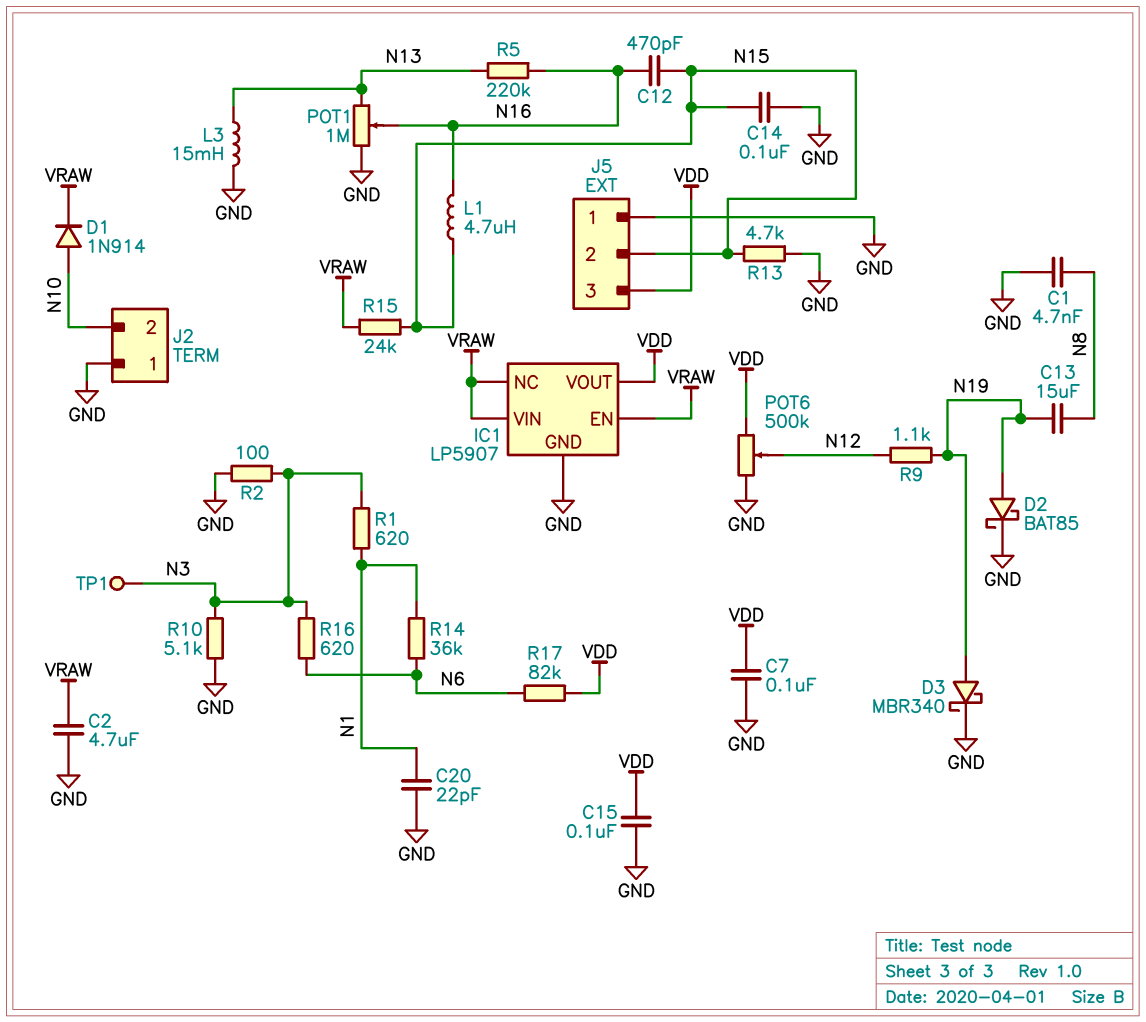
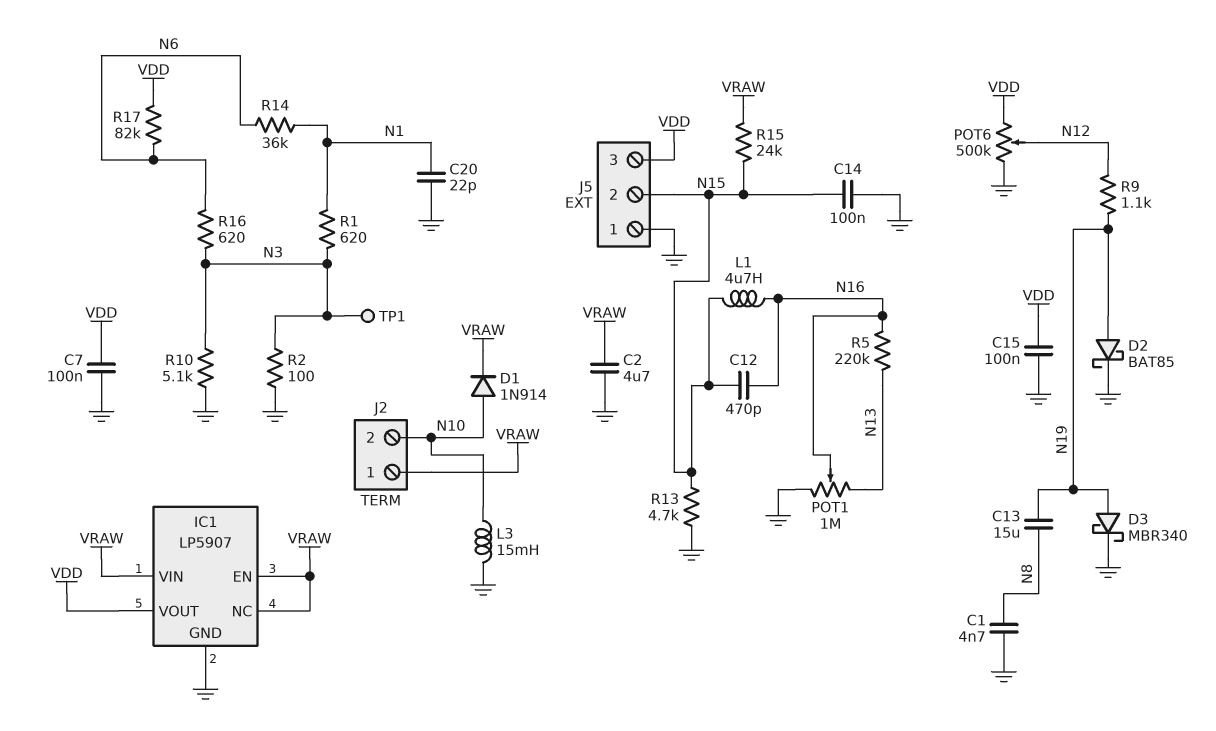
J2 pin 1: GND -> VRAW
L3: 15mH (GND, N13) -> 15mH (GND, N10)

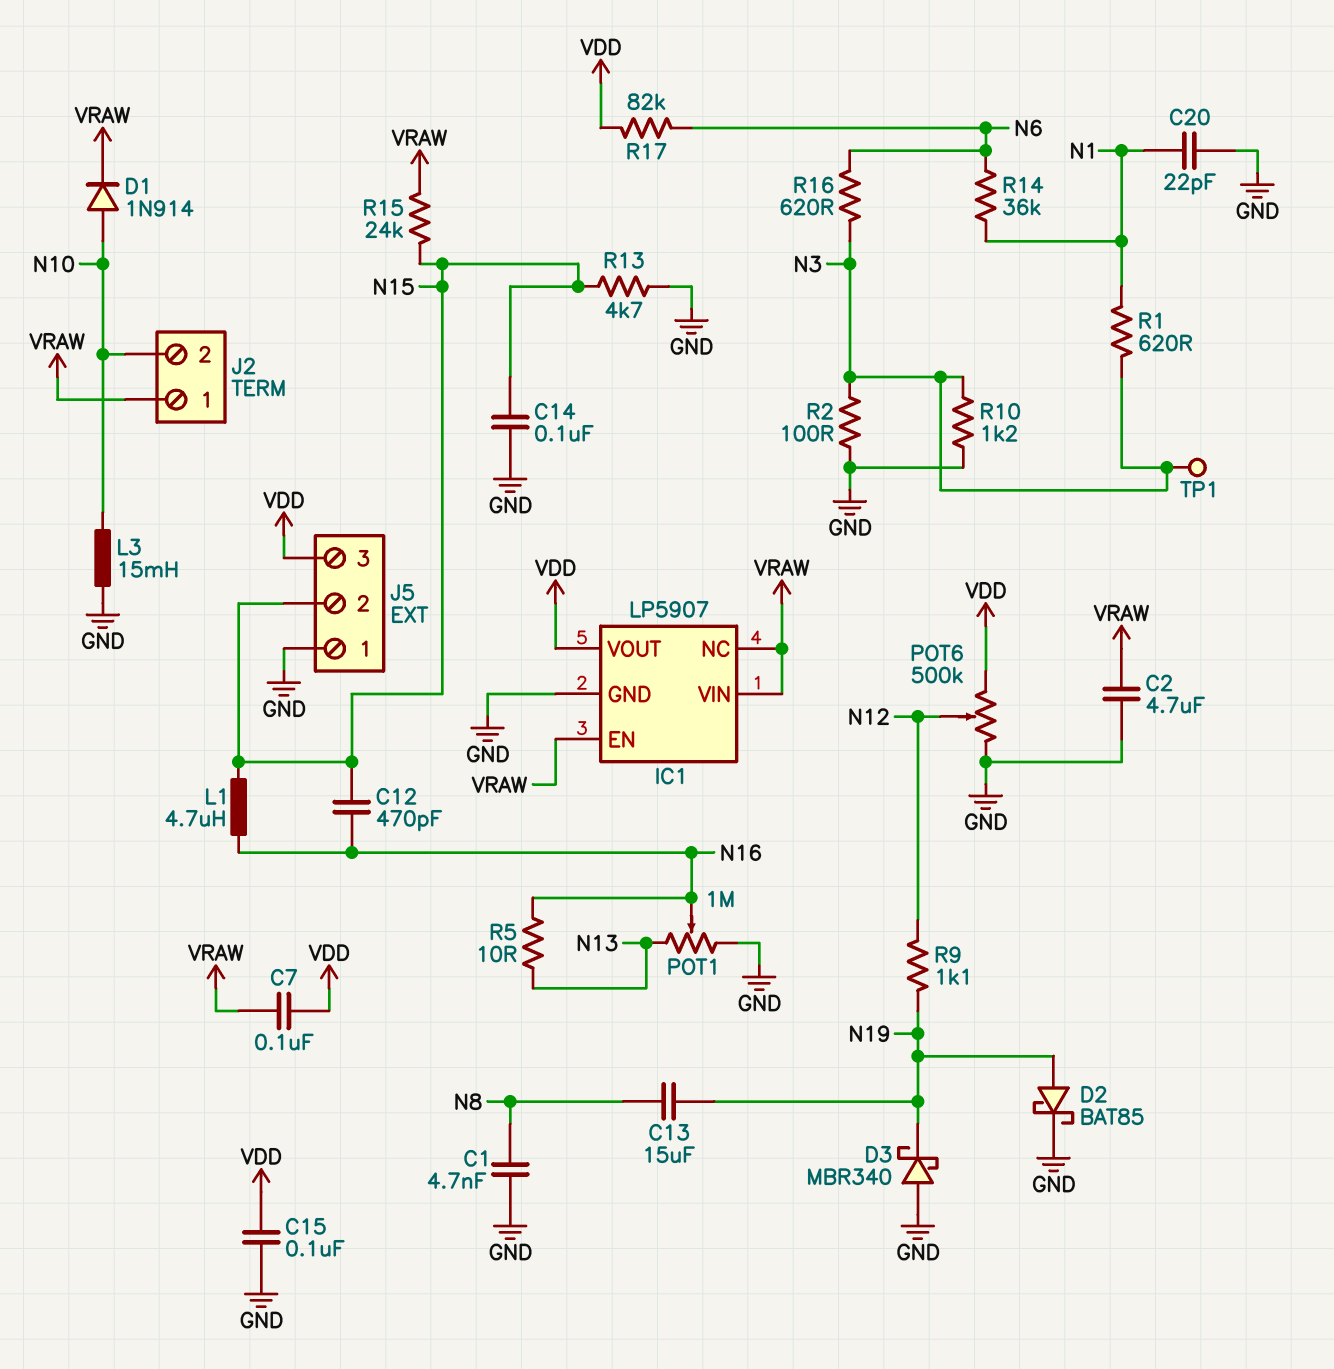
C7: 100nF (GND, VDD) -> 100nF (VDD, VRAW)
D3: schottky MBR340 (A N19, K GND) -> schottky MBR340 (A GND, K N19)
R5: 220k (N13, N16) -> 10 (N13, N16)
R10: 5.1k (GND, N3) -> 1.2k (GND, N3)

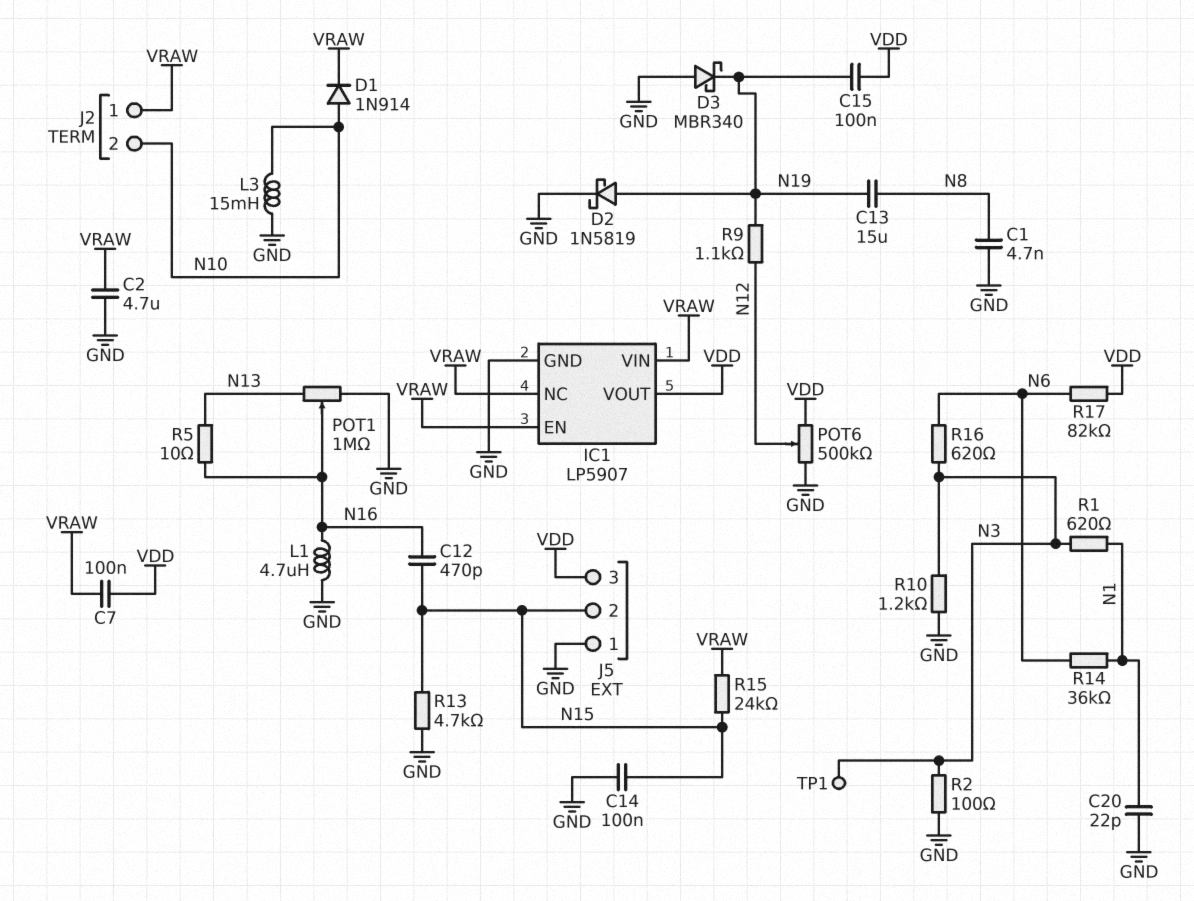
C15: 100nF (GND, VDD) -> 100nF (N19, VDD)
D2: schottky BAT85 (A N19, K GND) -> schottky 1N5819 (A N19, K GND)
L1: 4.7uH (N15, N16) -> 4.7uH (GND, N16)

